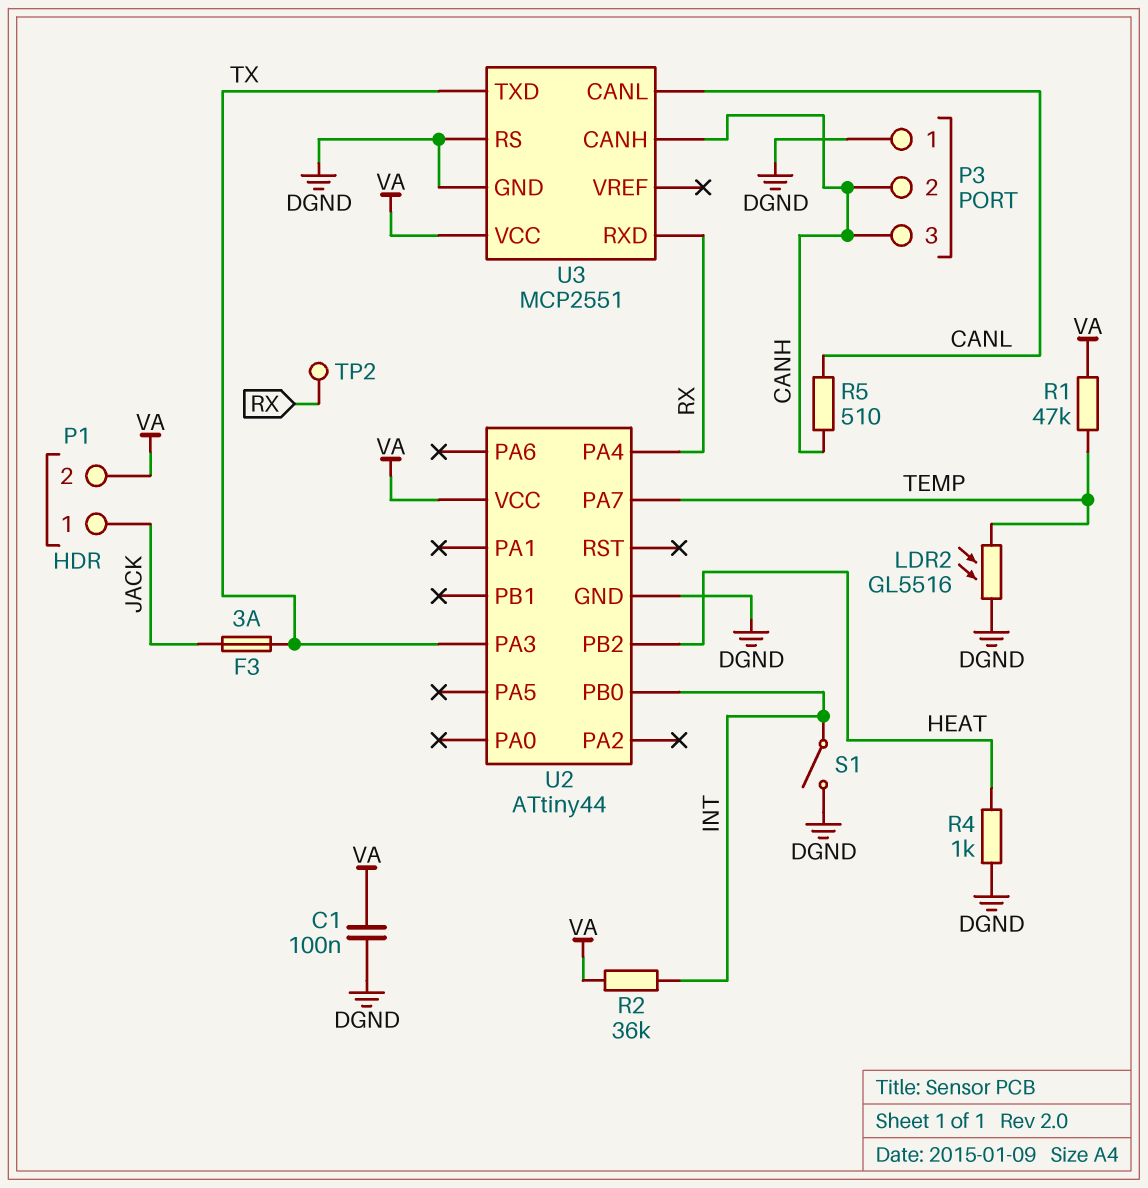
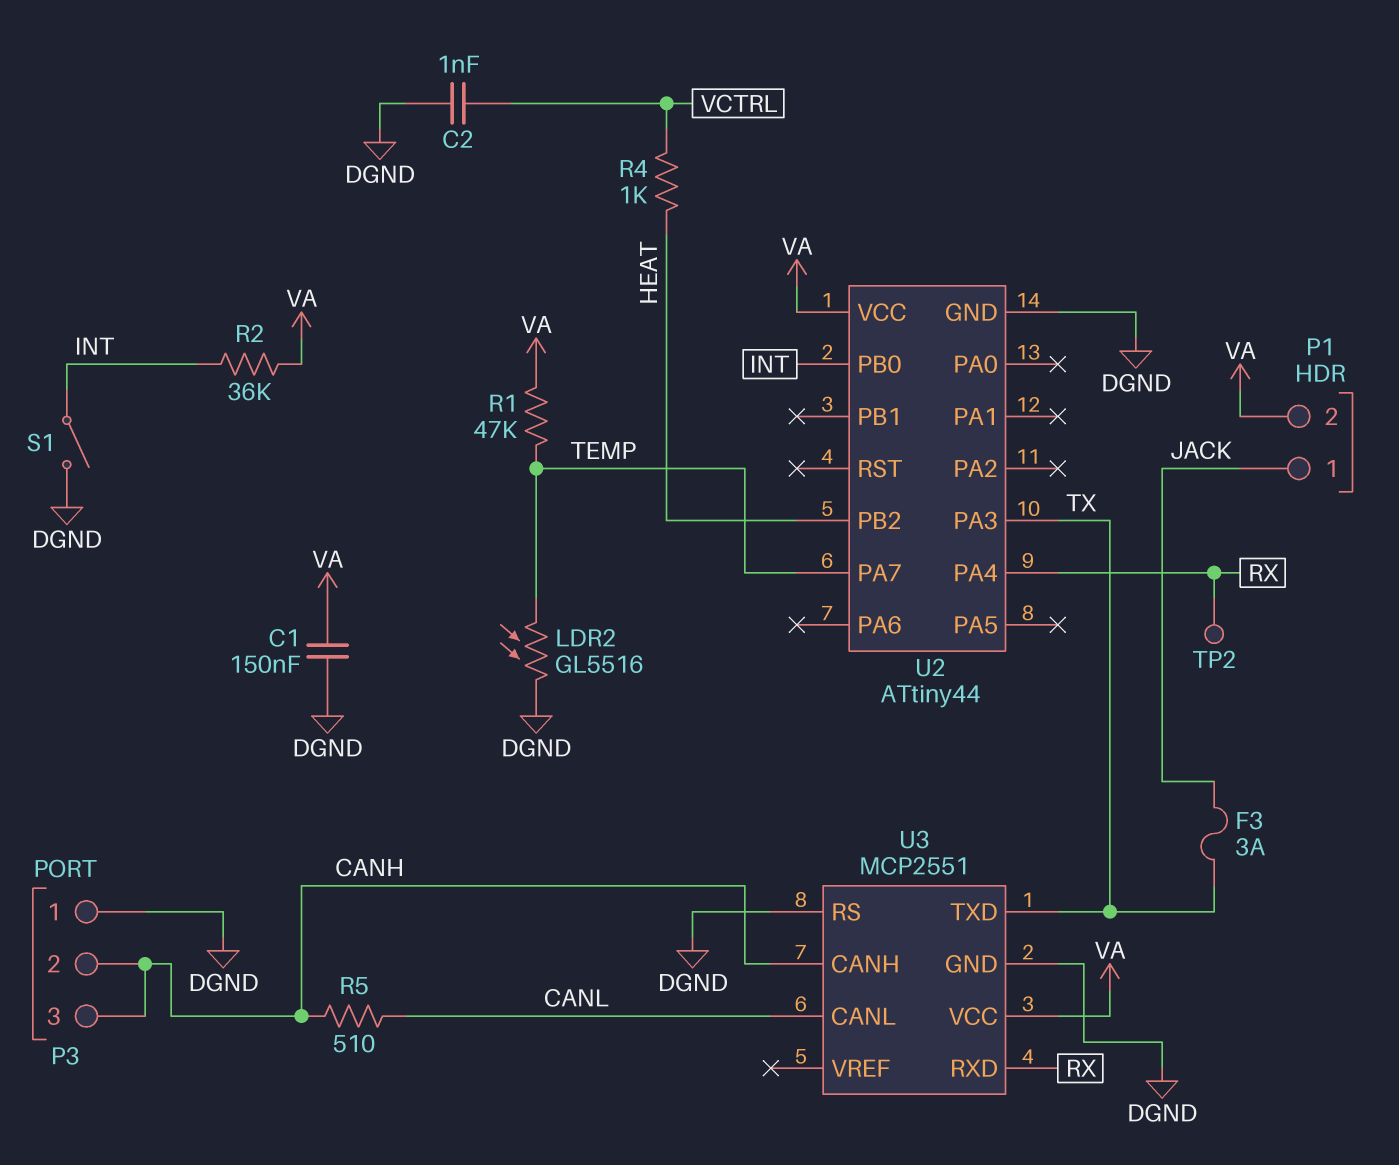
C1: 100nF (DGND, VA) -> 150nF (DGND, VA)
C2: none -> 1nF (DGND, VCTRL)
R4: 1k (DGND, HEAT) -> 1k (HEAT, VCTRL)

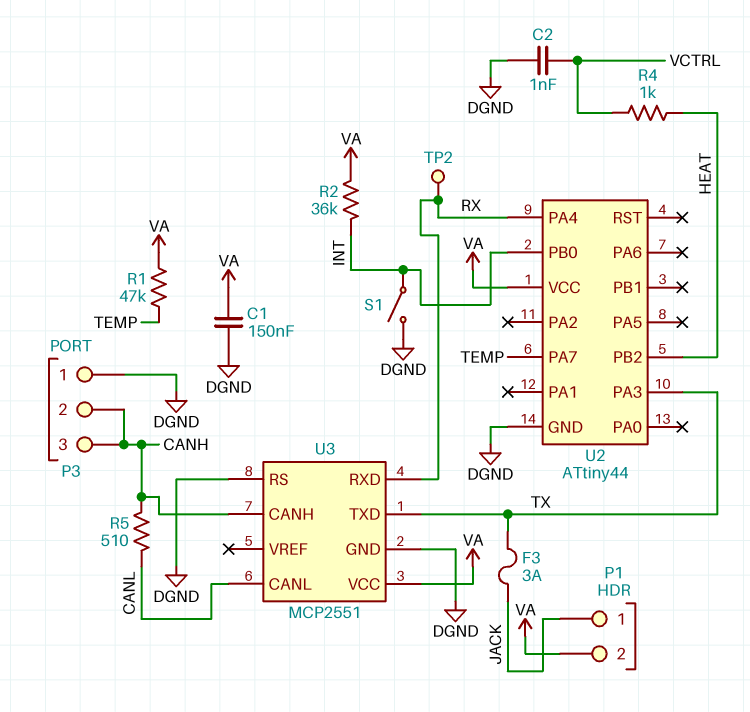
LDR2: GL5516 (DGND, TEMP) -> none

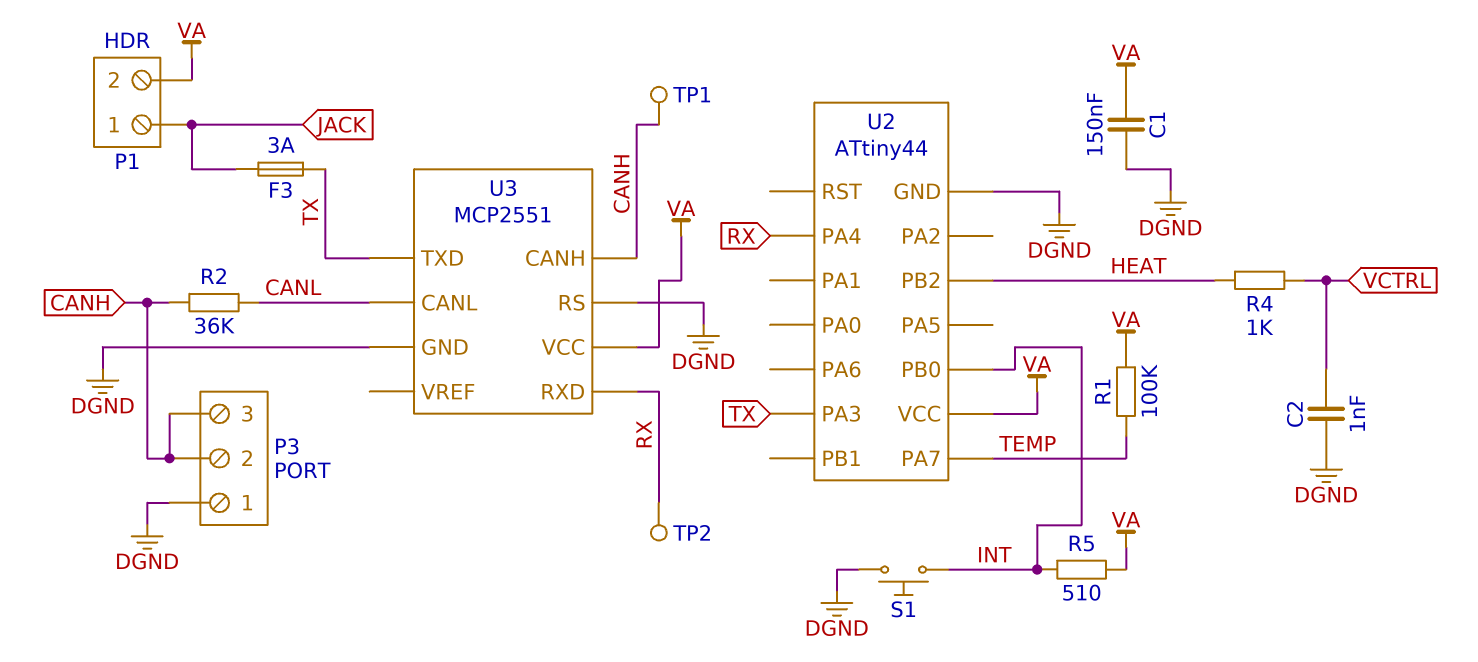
R1: 47k (TEMP, VA) -> 100k (TEMP, VA)
R2: 36k (INT, VA) -> 36k (CANH, CANL)
R5: 510 (CANH, CANL) -> 510 (INT, VA)
S1: switch (DGND, INT) -> button (DGND, INT)
TP1: none -> test point (CANH)

